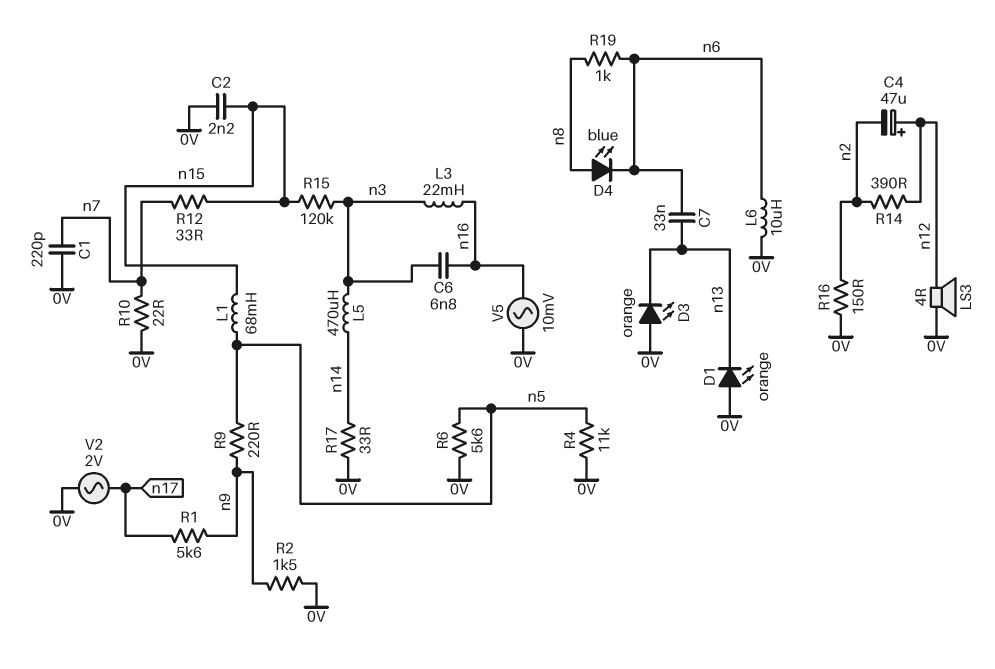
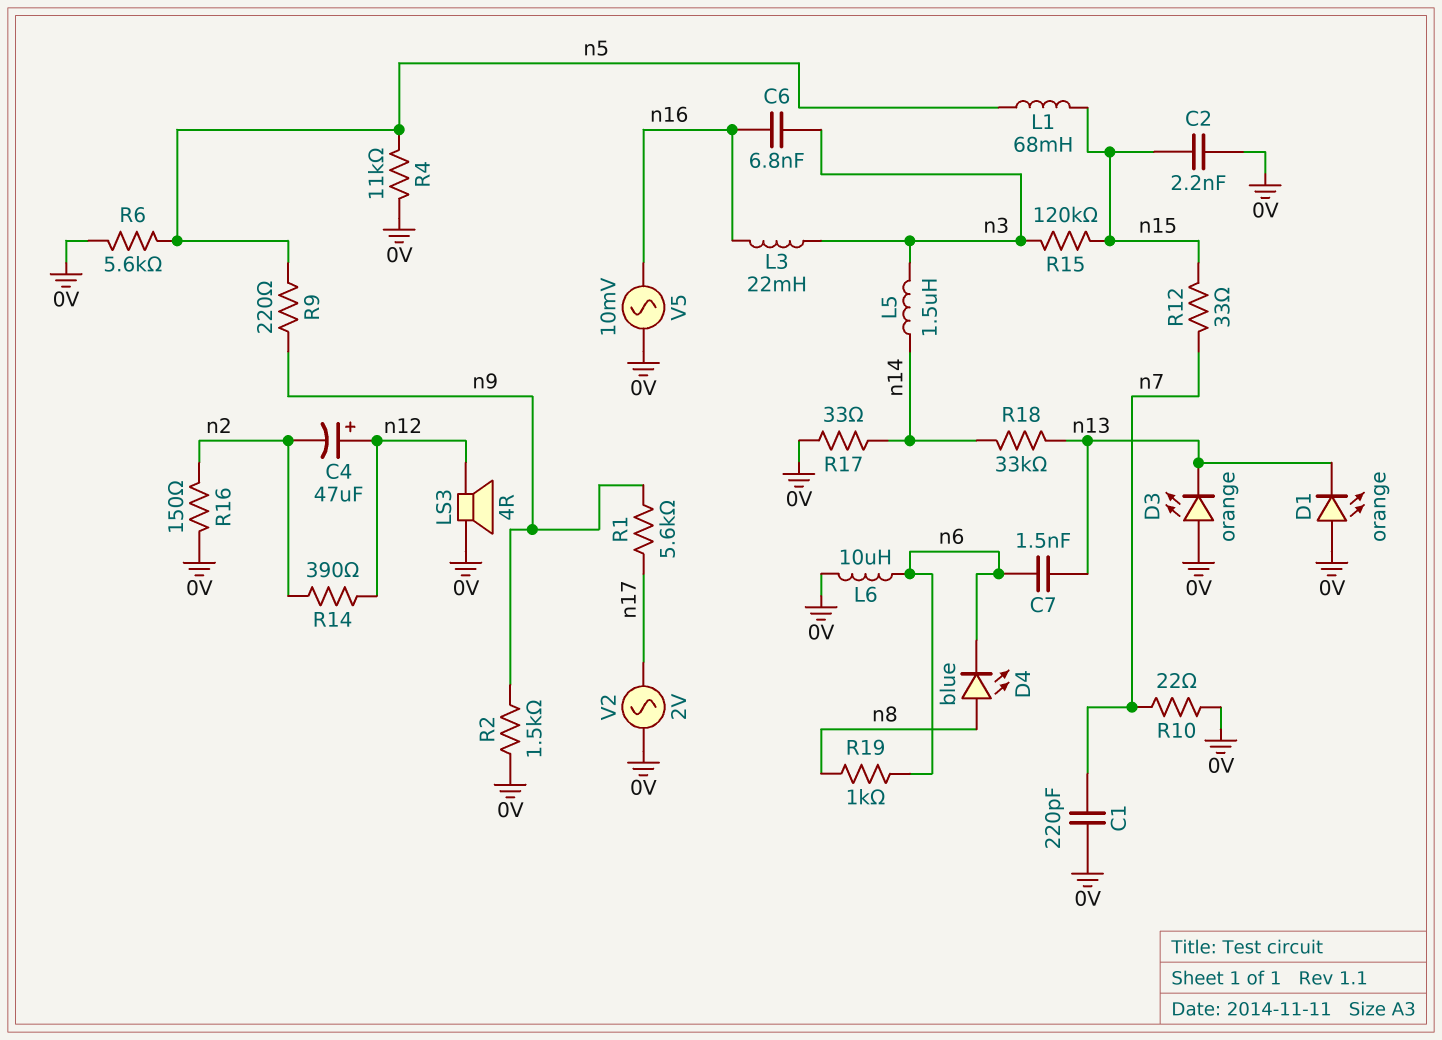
C7: 33nF (n6, n13) -> 1.5nF (n6, n13)
L5: 470uH (n3, n14) -> 1.5uH (n3, n14)
R18: none -> 33k (n13, n14)

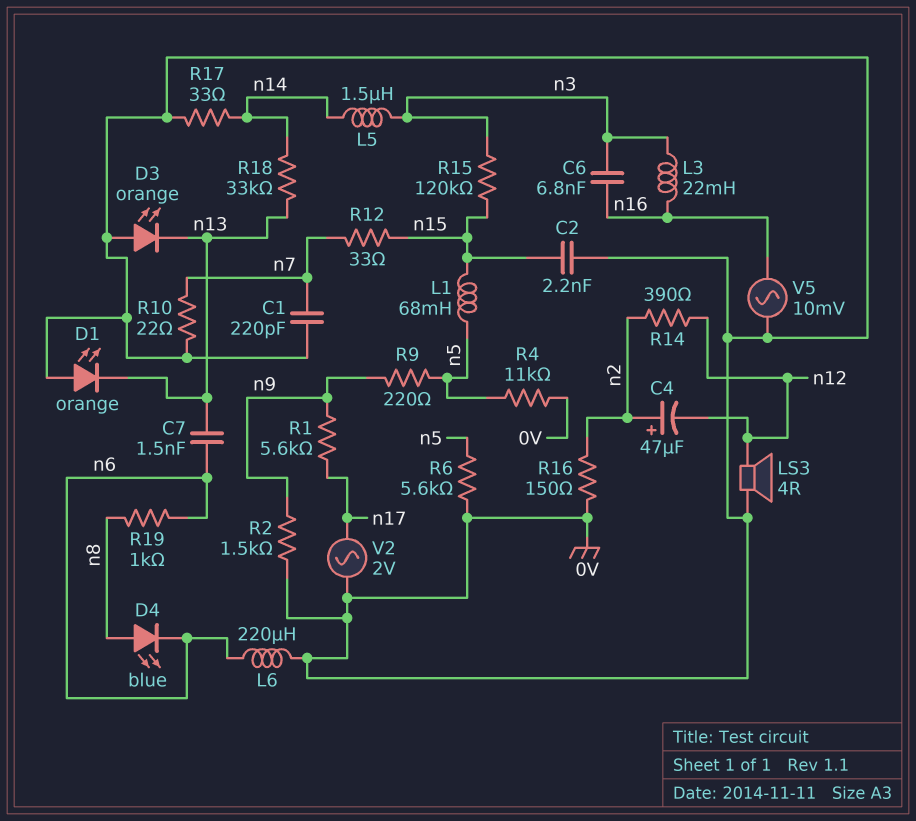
C4: 47uF (plus n12, minus n2) -> 47uF (plus n2, minus n12)
L6: 10uH (0V, n6) -> 220uH (0V, n6)

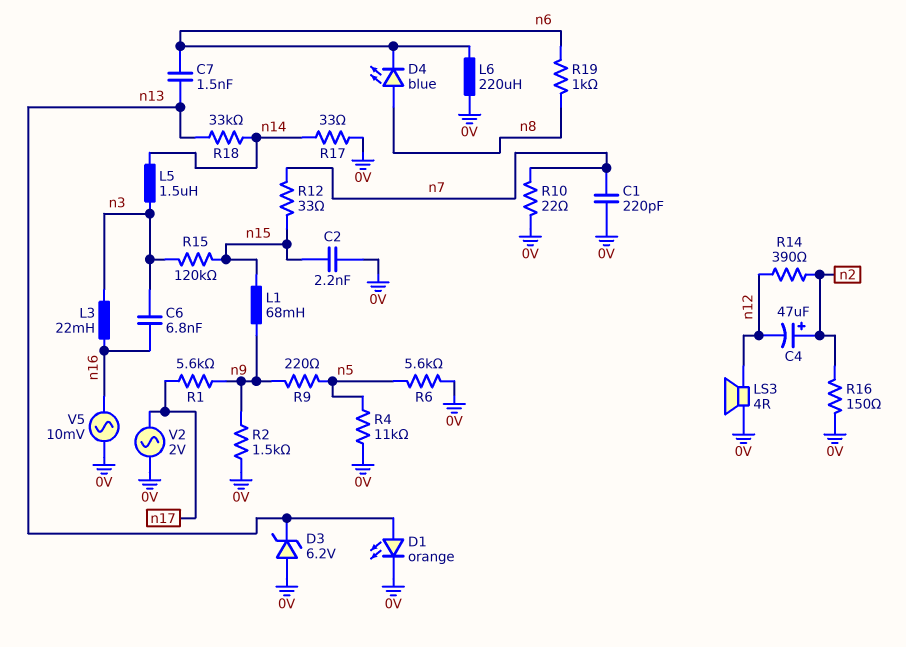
D1: LED orange (A 0V, K n13) -> LED orange (A n13, K 0V)
D3: LED orange (A 0V, K n13) -> zener 6.2V (A 0V, K n13)
L1: 68mH (n5, n15) -> 68mH (n9, n15)

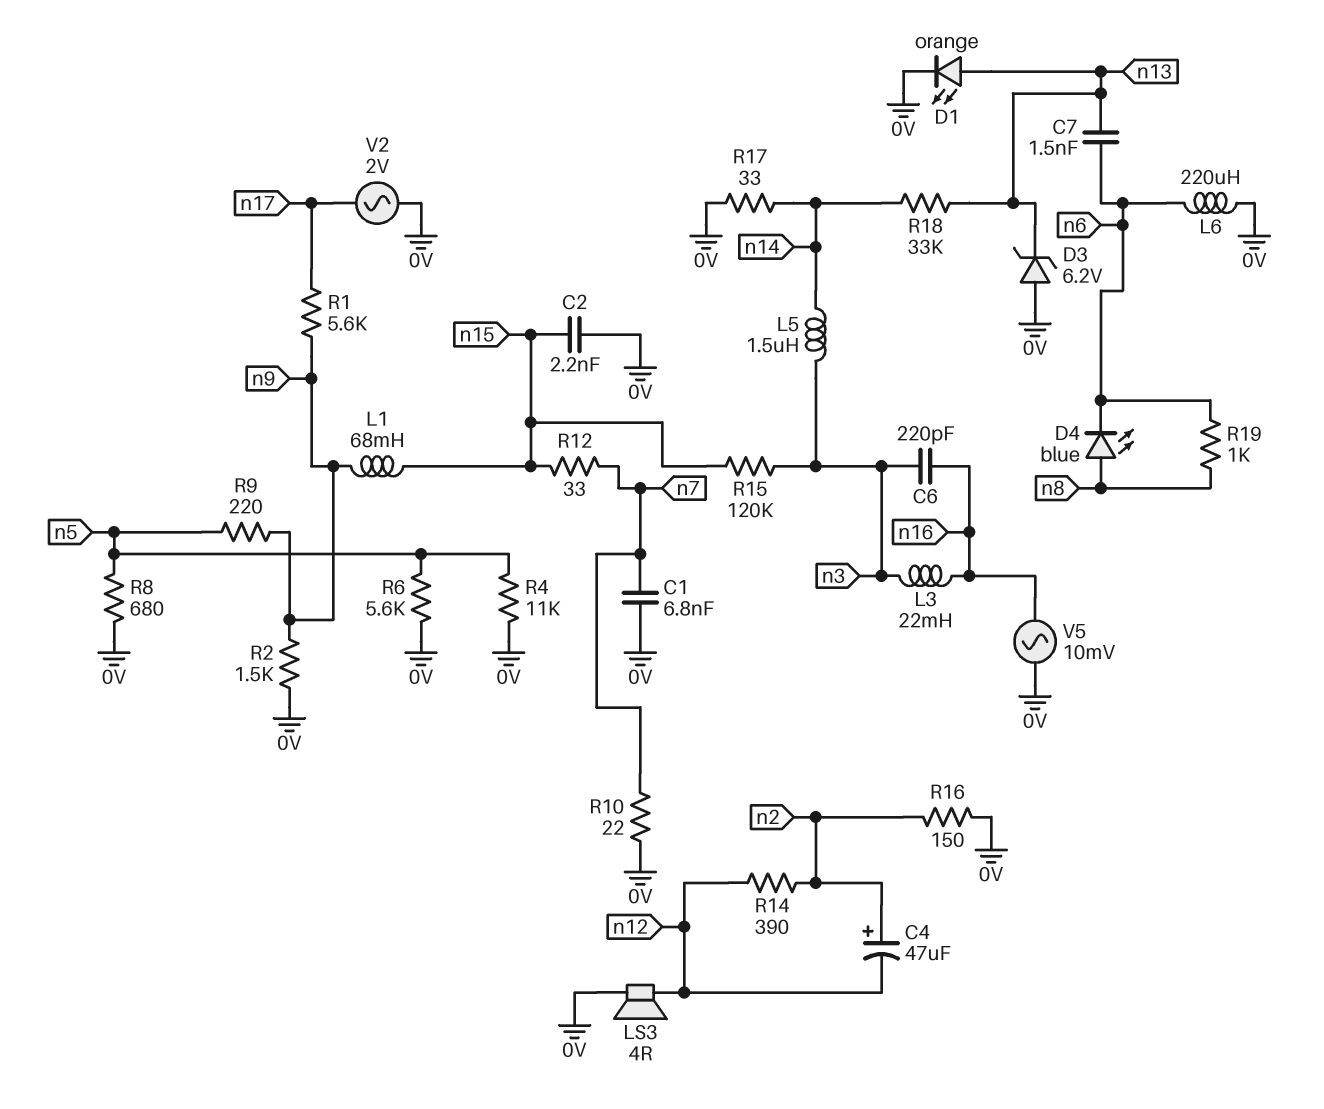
C1: 220pF (0V, n7) -> 6.8nF (0V, n7)
C6: 6.8nF (n3, n16) -> 220pF (n3, n16)
R8: none -> 680 (0V, n5)

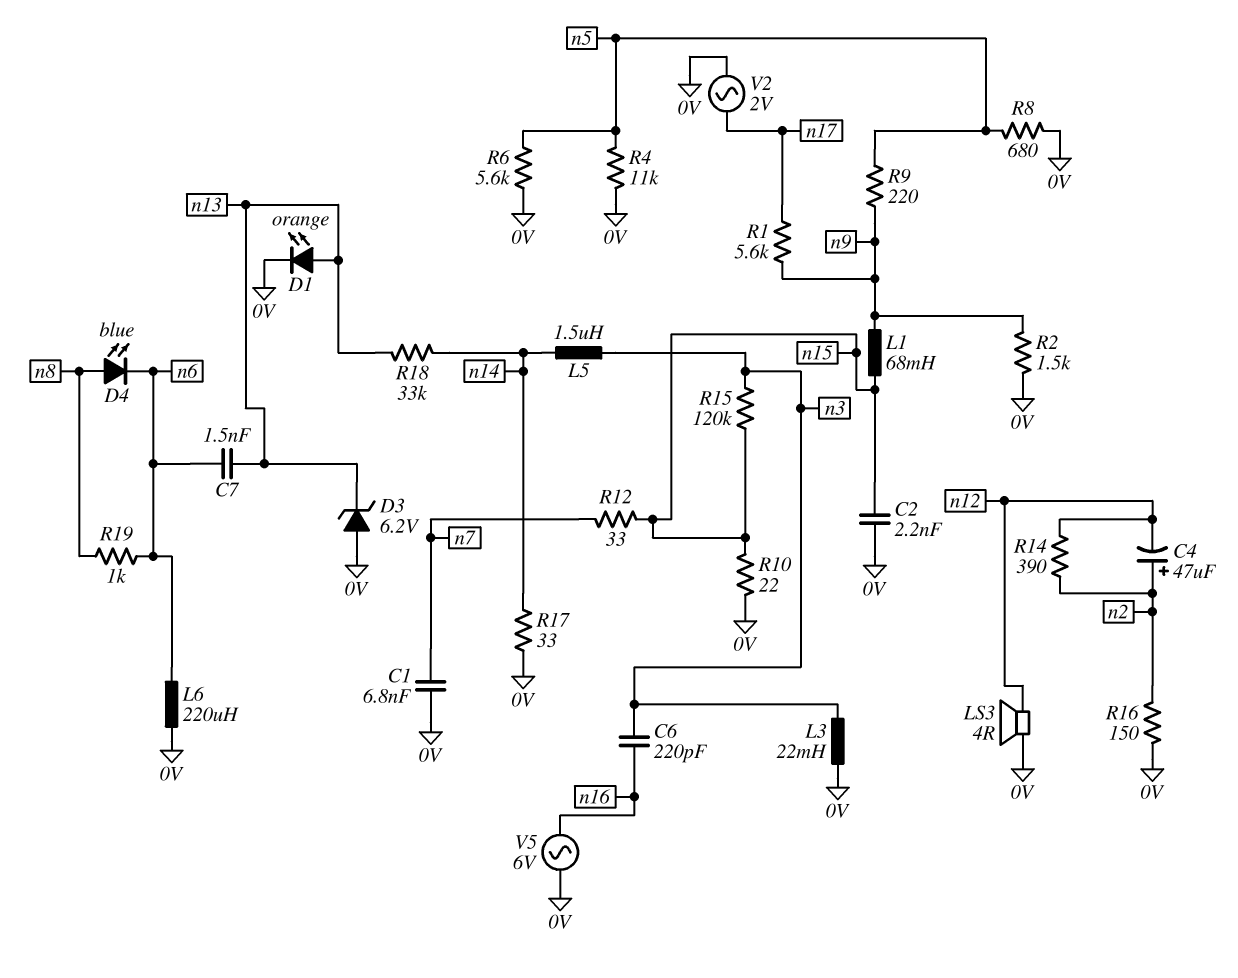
L3: 22mH (n3, n16) -> 22mH (0V, n3)
R10: 22 (0V, n7) -> 22 (0V, n15)
V5: AC 10mV (0V, n16) -> AC 6V (0V, n16)

